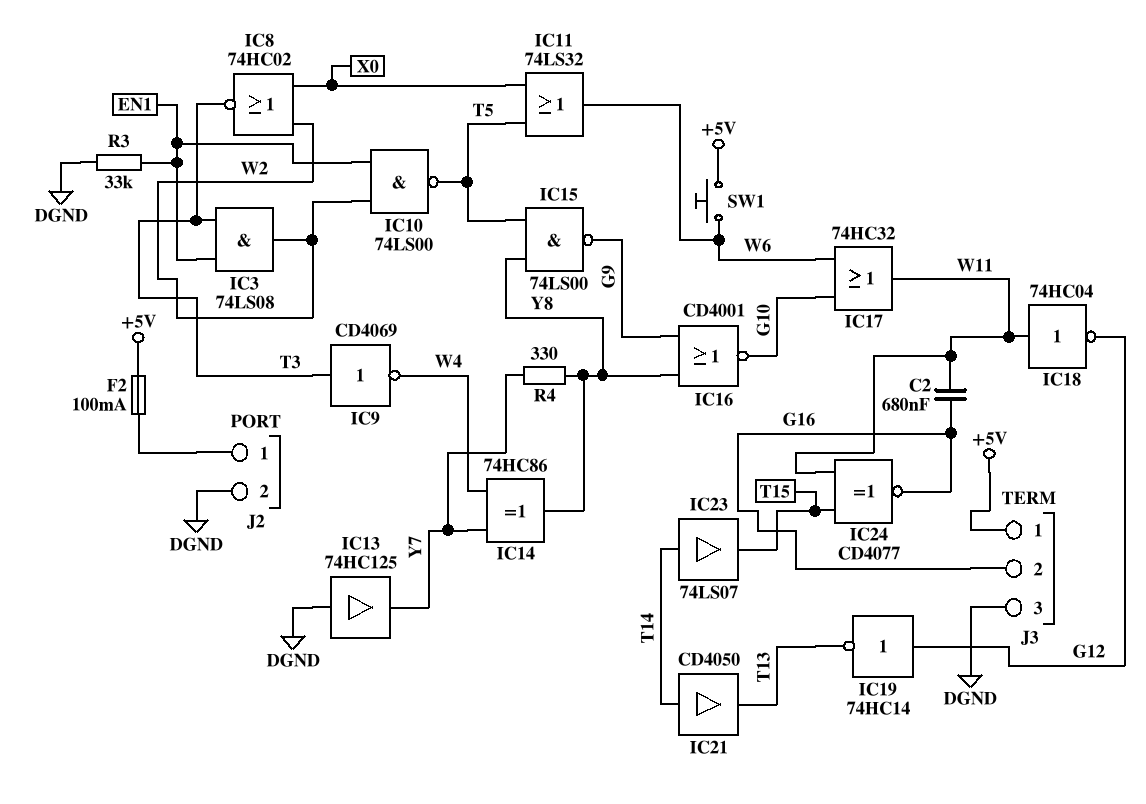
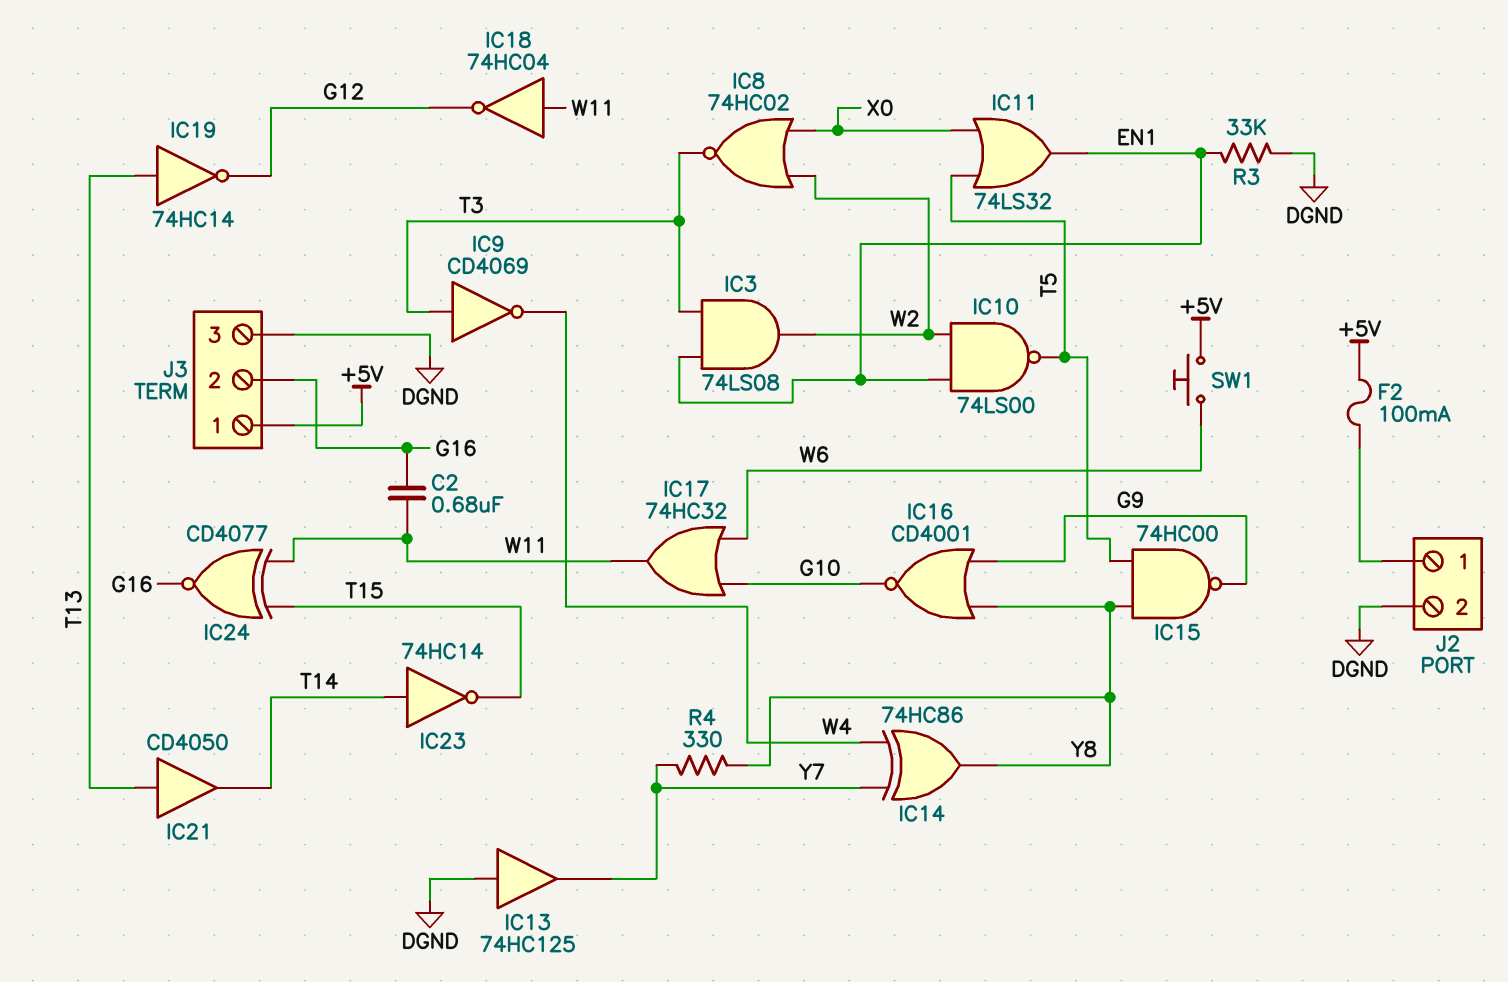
IC11: OR 74LS32 (in T5, in X0, out W6) -> OR 74LS32 (in T5, in X0, out EN1)
IC15: NAND 74LS00 (in T5, in Y8, out G9) -> NAND 74HC00 (in T5, in Y8, out G9)
IC19: NOT 74HC14 (in G12, out T13) -> NOT 74HC14 (in T13, out G12)
IC21: buffer CD4050 (in T14, out T13) -> buffer CD4050 (in T13, out T14)
IC23: buffer 74LS07 (in T14, out T15) -> NOT 74HC14 (in T14, out T15)

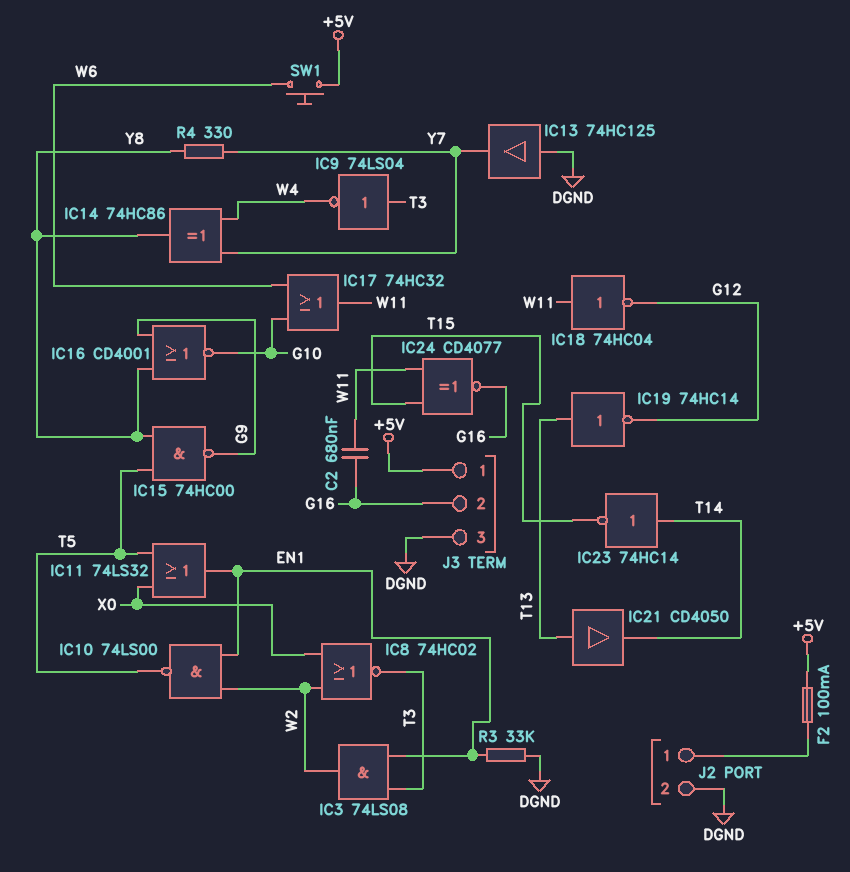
IC9: NOT CD4069 (in T3, out W4) -> NOT 74LS04 (in T3, out W4)

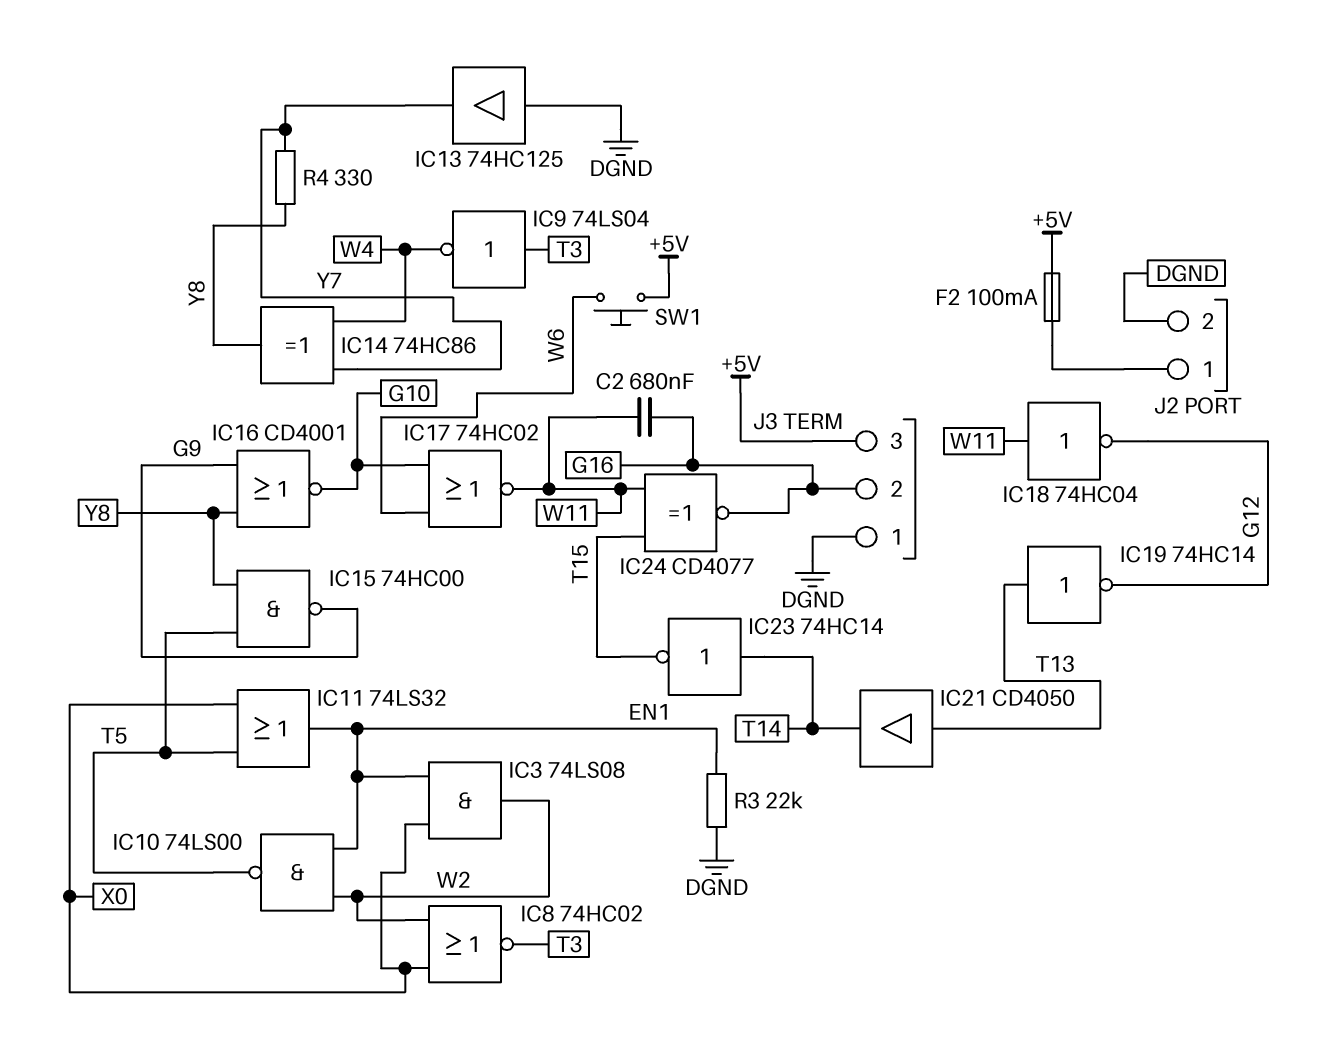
IC3: AND 74LS08 (in EN1, in T3, out W2) -> AND 74LS08 (in EN1, in X0, out W2)
IC17: OR 74HC32 (in G10, in W6, out W11) -> NOR 74HC02 (in G10, in W6, out W11)
J3 pin 1: +5V -> DGND
J3 pin 3: DGND -> +5V
R3: 33k (DGND, EN1) -> 22k (DGND, EN1)

